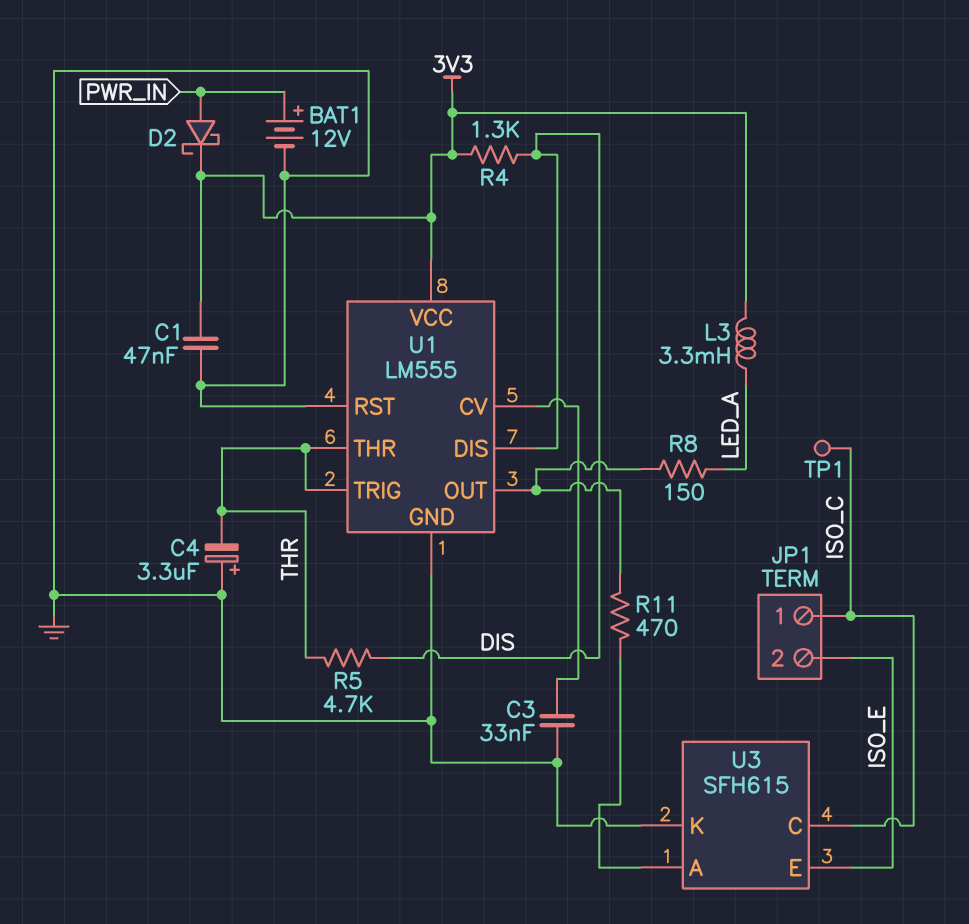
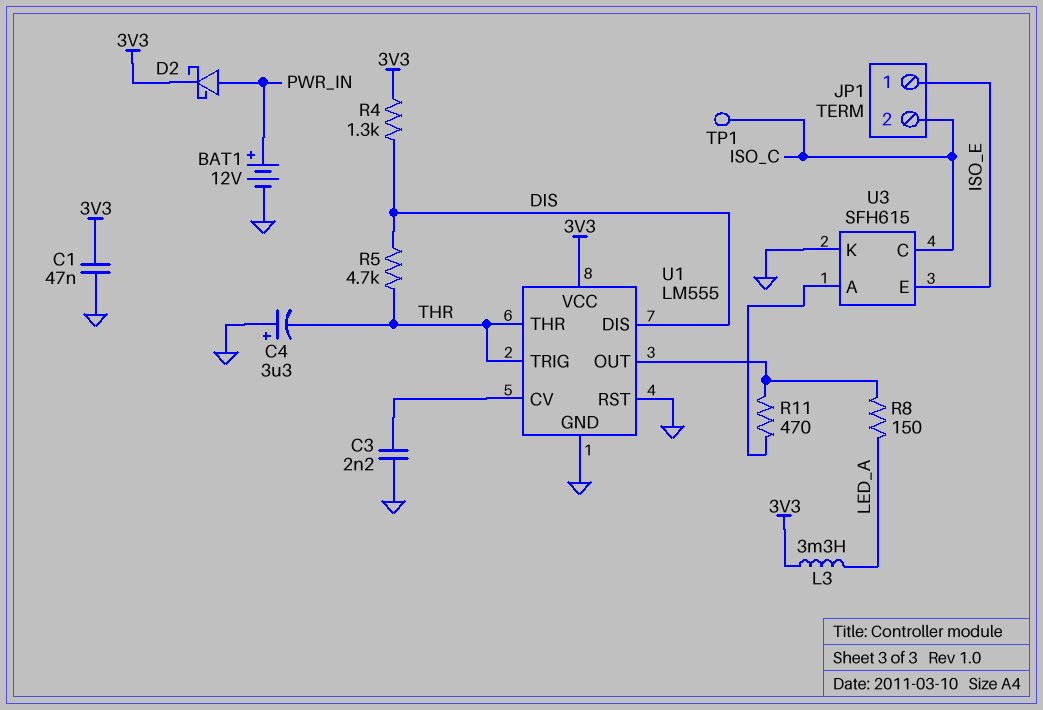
C3: 33nF (GND, U1/CV) -> 2.2nF (GND, U1/CV)
JP1 pin 1: ISO_C -> ISO_E
JP1 pin 2: ISO_E -> ISO_C

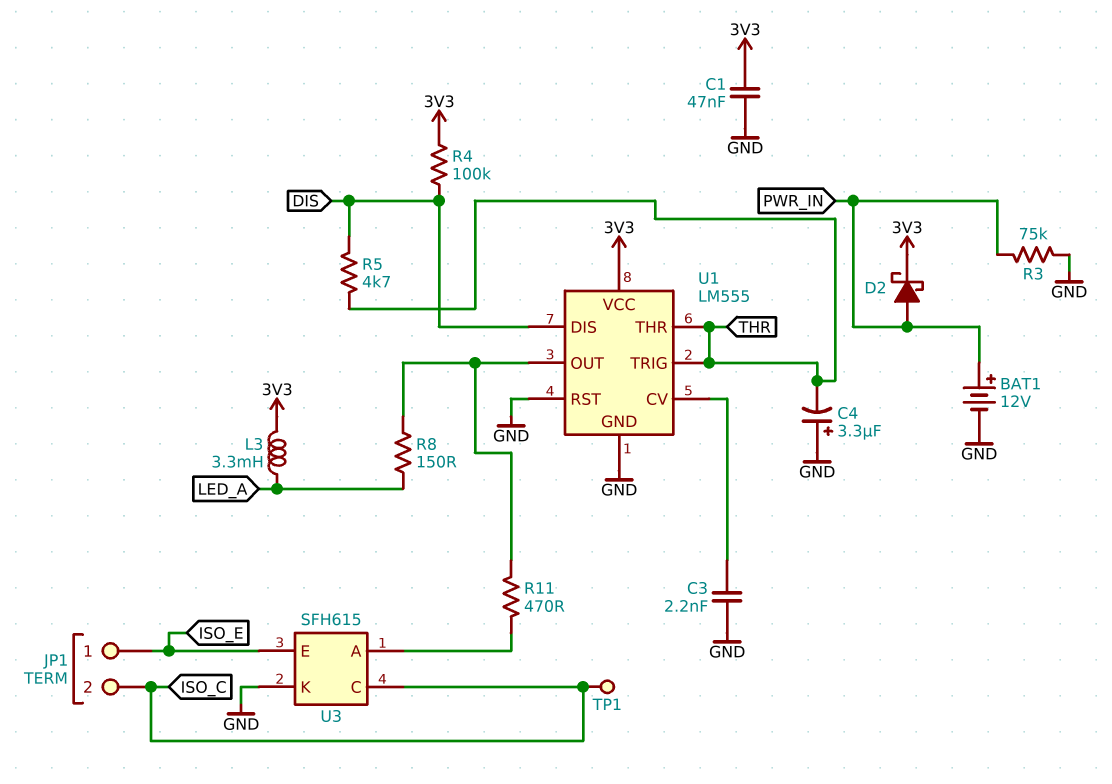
R3: none -> 75k (GND, PWR_IN)
R4: 1.3k (3V3, DIS) -> 100k (3V3, DIS)

